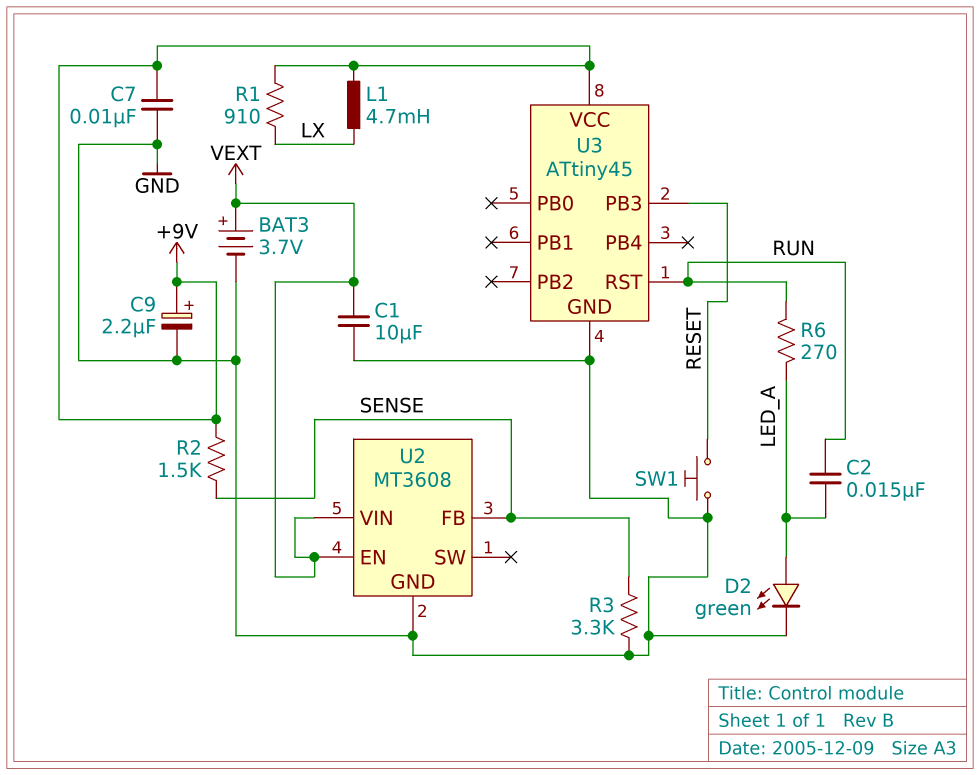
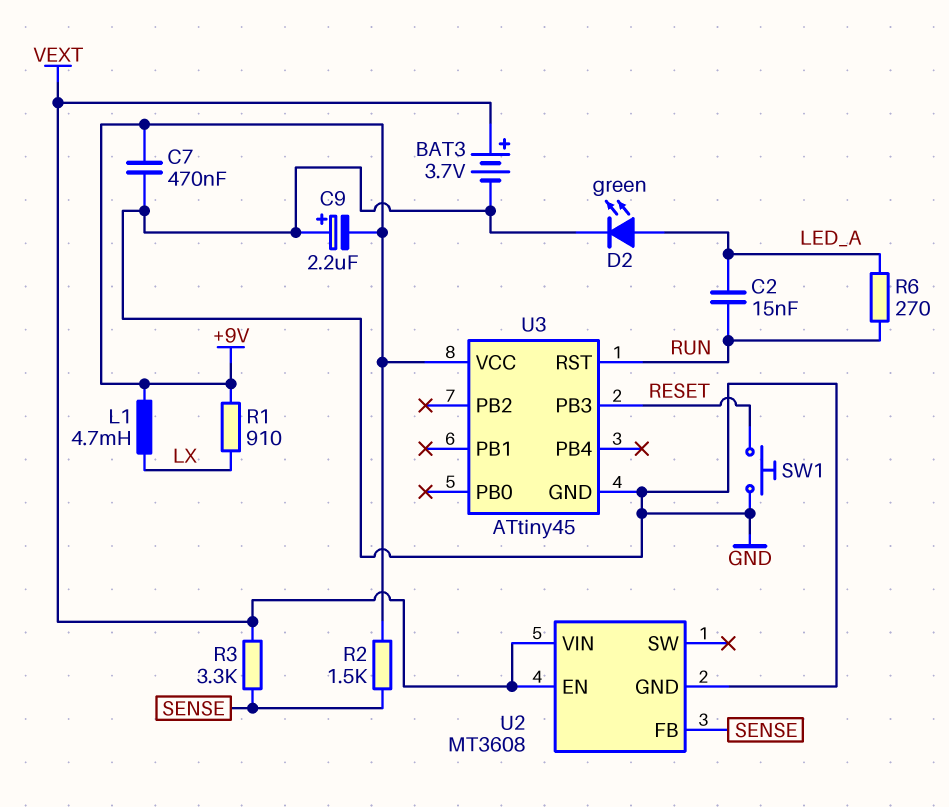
C1: 10uF (GND, VEXT) -> none
C7: 10nF (+9V, GND) -> 470nF (+9V, GND)
C9: 2.2uF (plus +9V, minus GND) -> 2.2uF (plus GND, minus +9V)
R3: 3.3k (GND, SENSE) -> 3.3k (SENSE, VEXT)

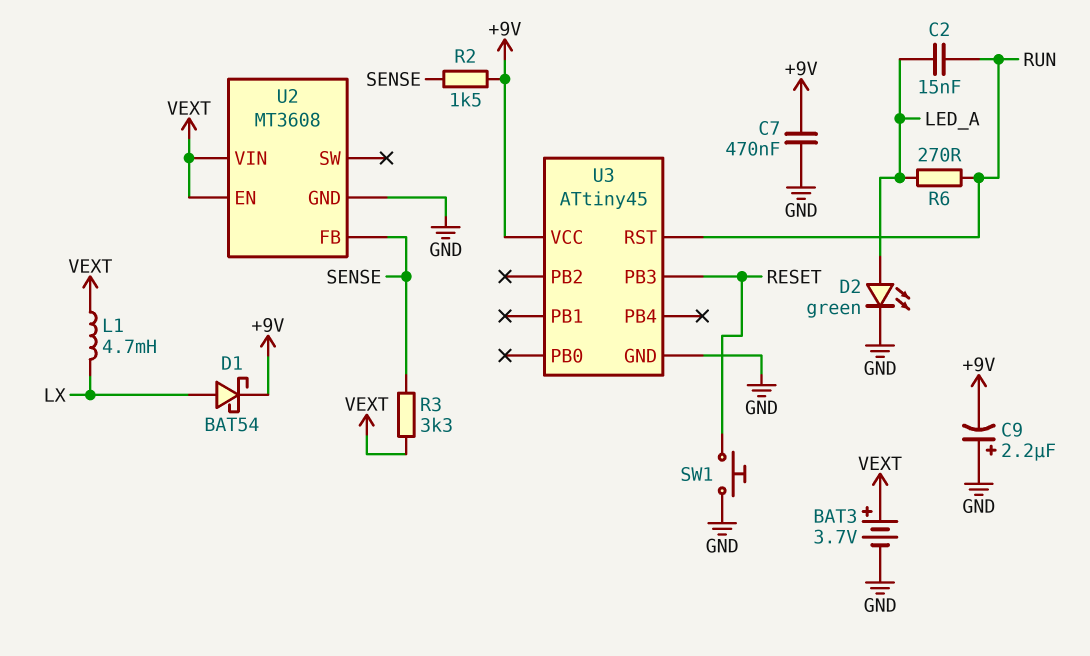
D1: none -> schottky BAT54 (A LX, K +9V)
L1: 4.7mH (+9V, LX) -> 4.7mH (LX, VEXT)
R1: 910 (+9V, LX) -> none

